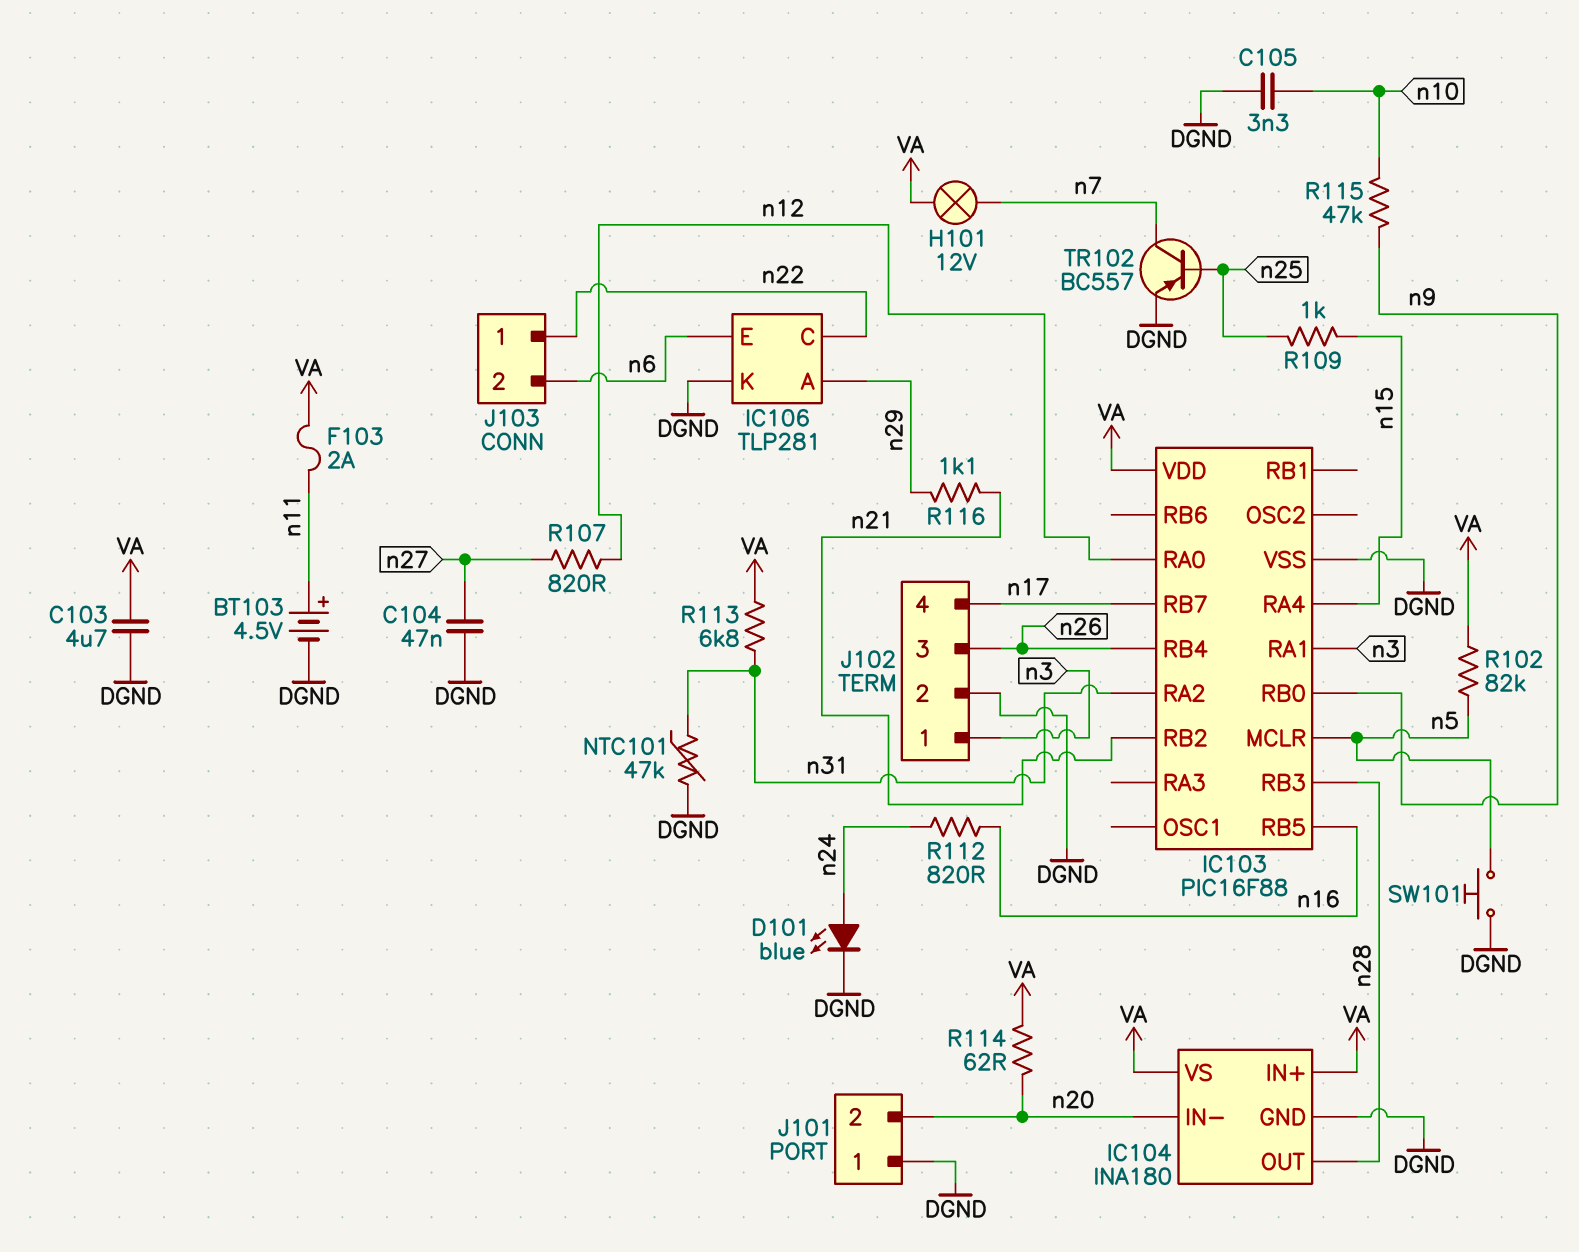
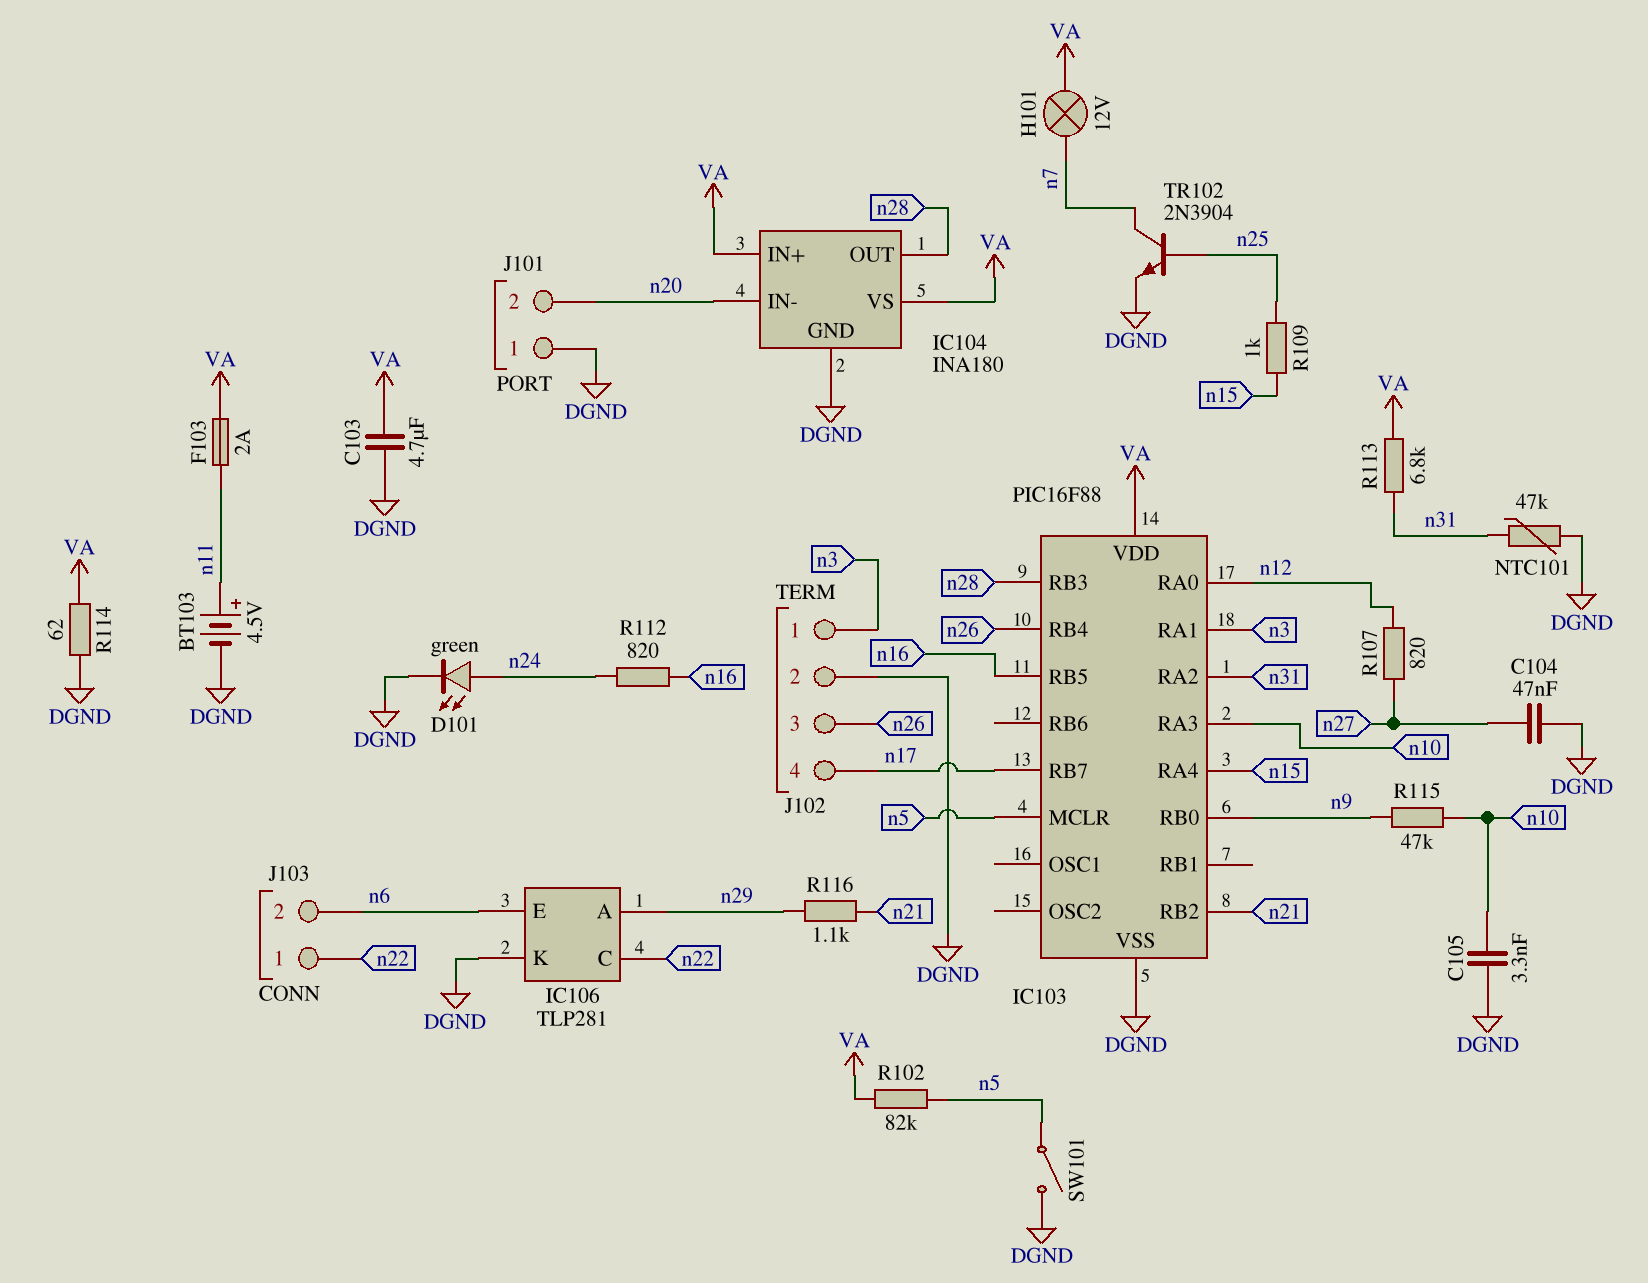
D101: LED blue (A n24, K DGND) -> LED green (A n24, K DGND)
IC103 pin RA3: none -> n10
R114: 62 (VA, n20) -> 62 (DGND, VA)
SW101: button (DGND, n5) -> switch (DGND, n5)
TR102: PNP BC557 (B n25, C n7, E DGND) -> NPN 2N3904 (B n25, C n7, E DGND)

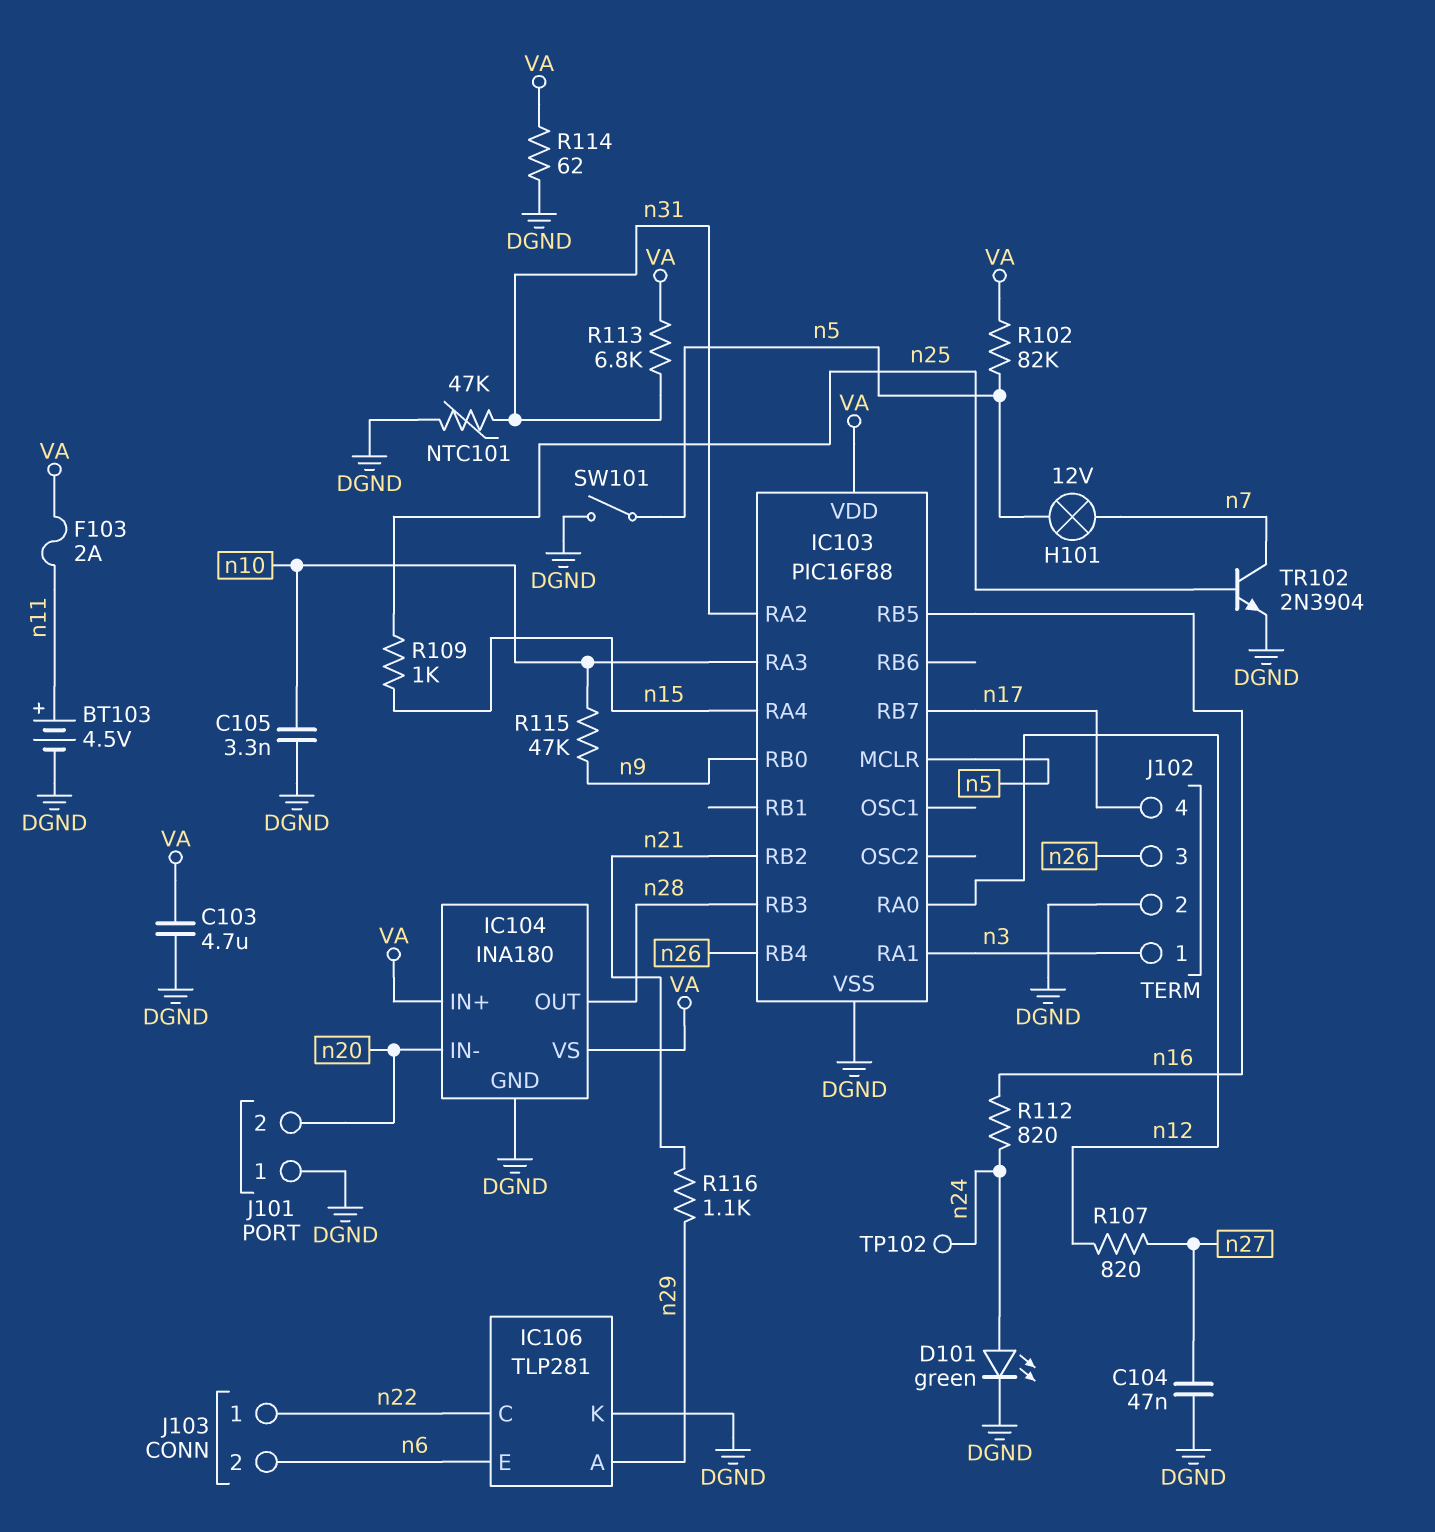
H101: lamp 12V (VA, n7) -> lamp 12V (n5, n7)
TP102: none -> test point (n24)

